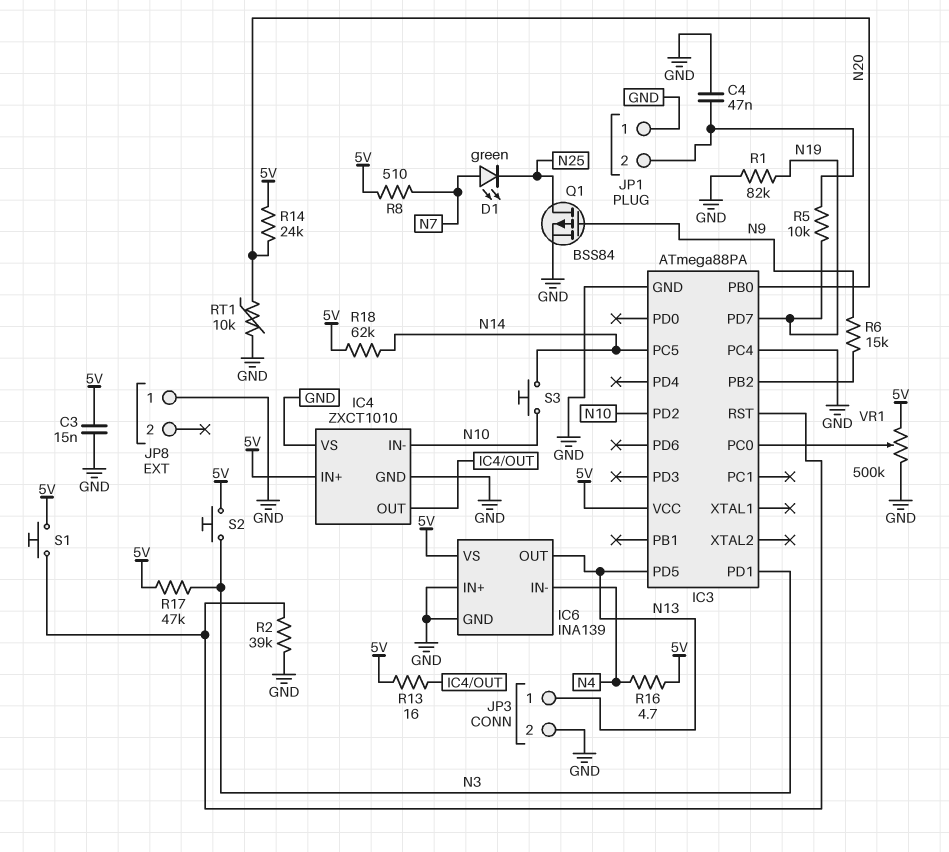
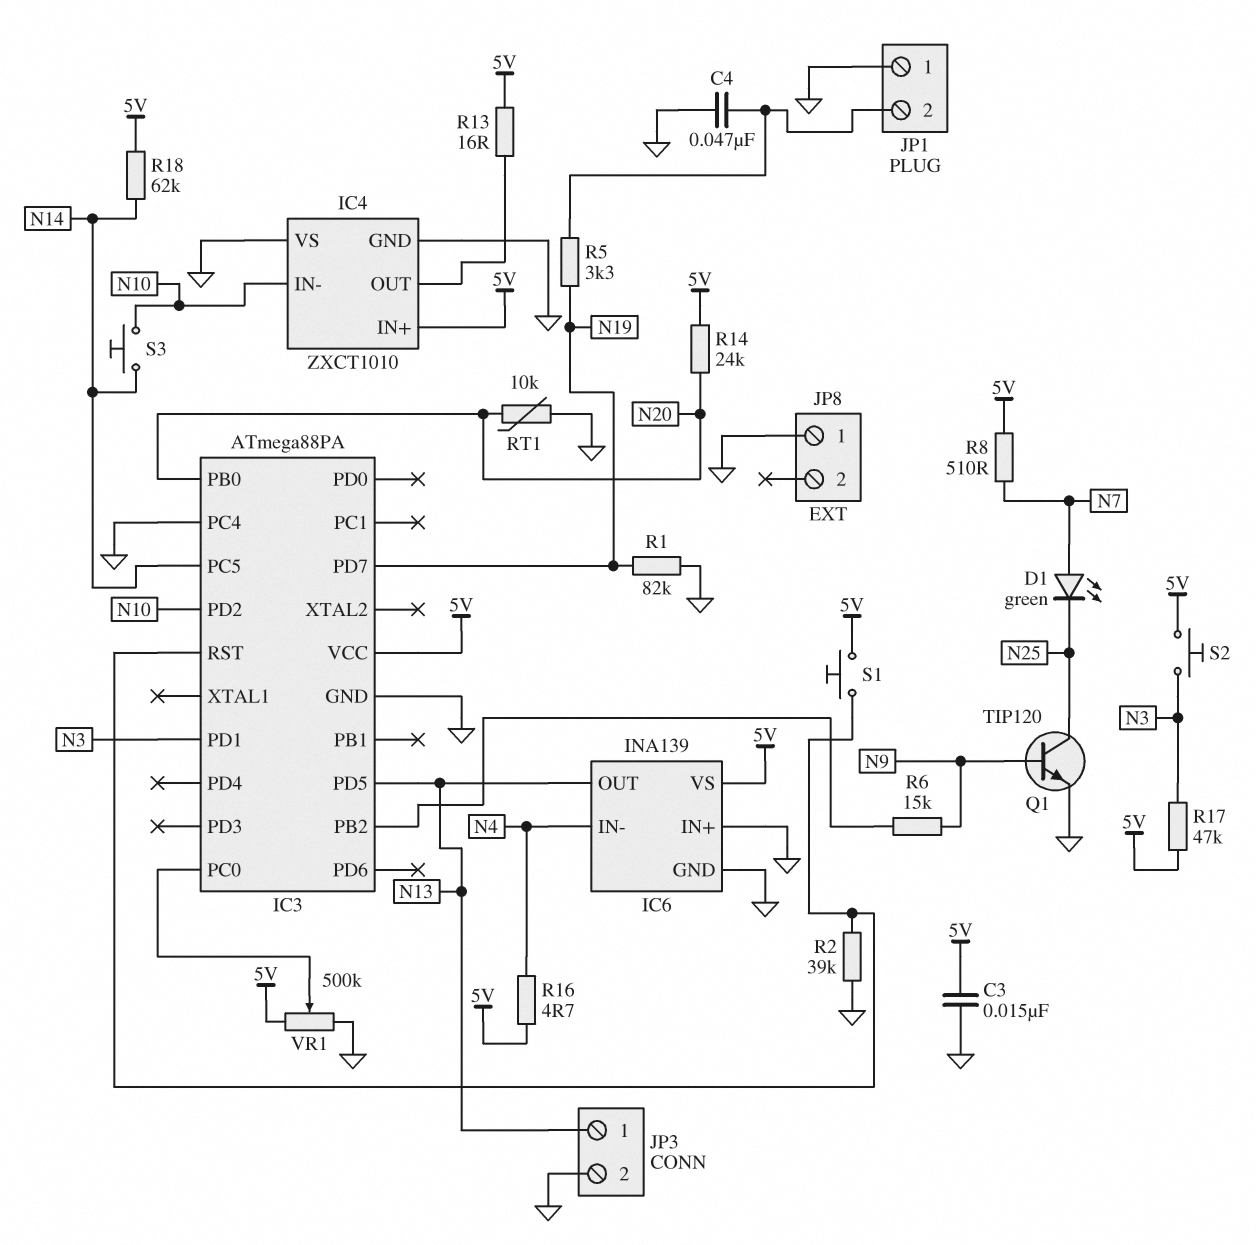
Q1: PMOS BSS84 (G N9, D N25, S GND) -> NPN TIP120 (B N9, C N25, E GND)
R5: 10k (JP1/2, N19) -> 3.3k (JP1/2, N19)

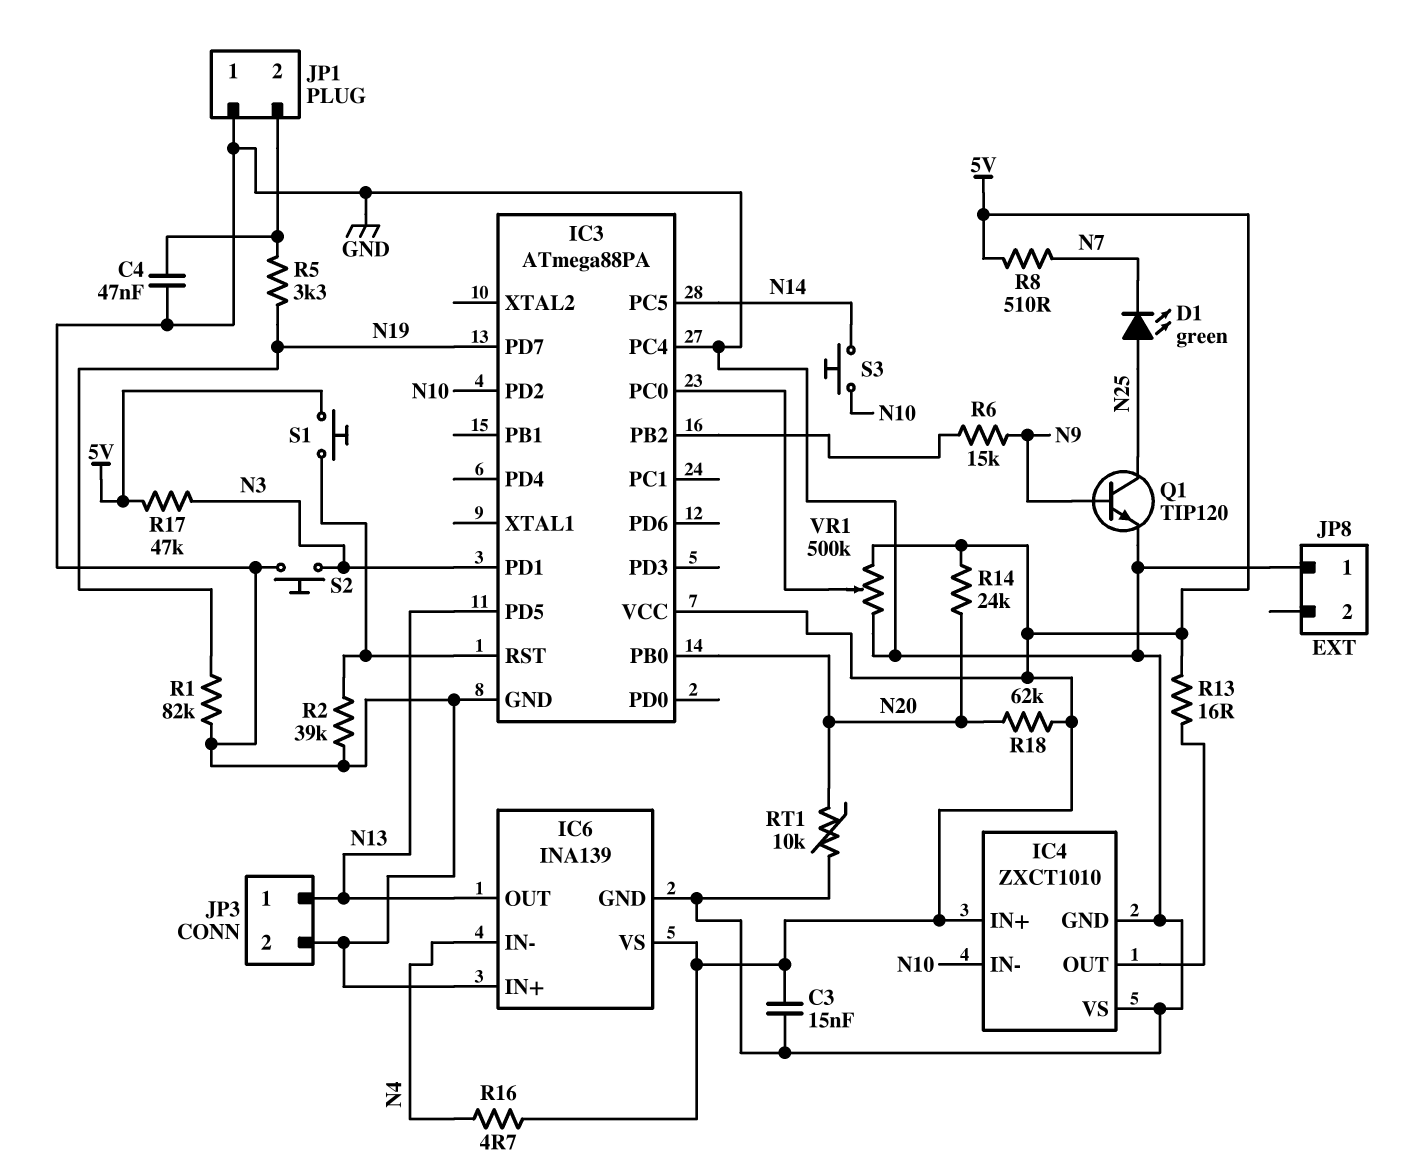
D1: LED green (A N7, K N25) -> LED green (A N25, K N7)
R18: 62k (5V, N14) -> 62k (5V, N20)
S2: button (5V, N3) -> button (GND, N3)

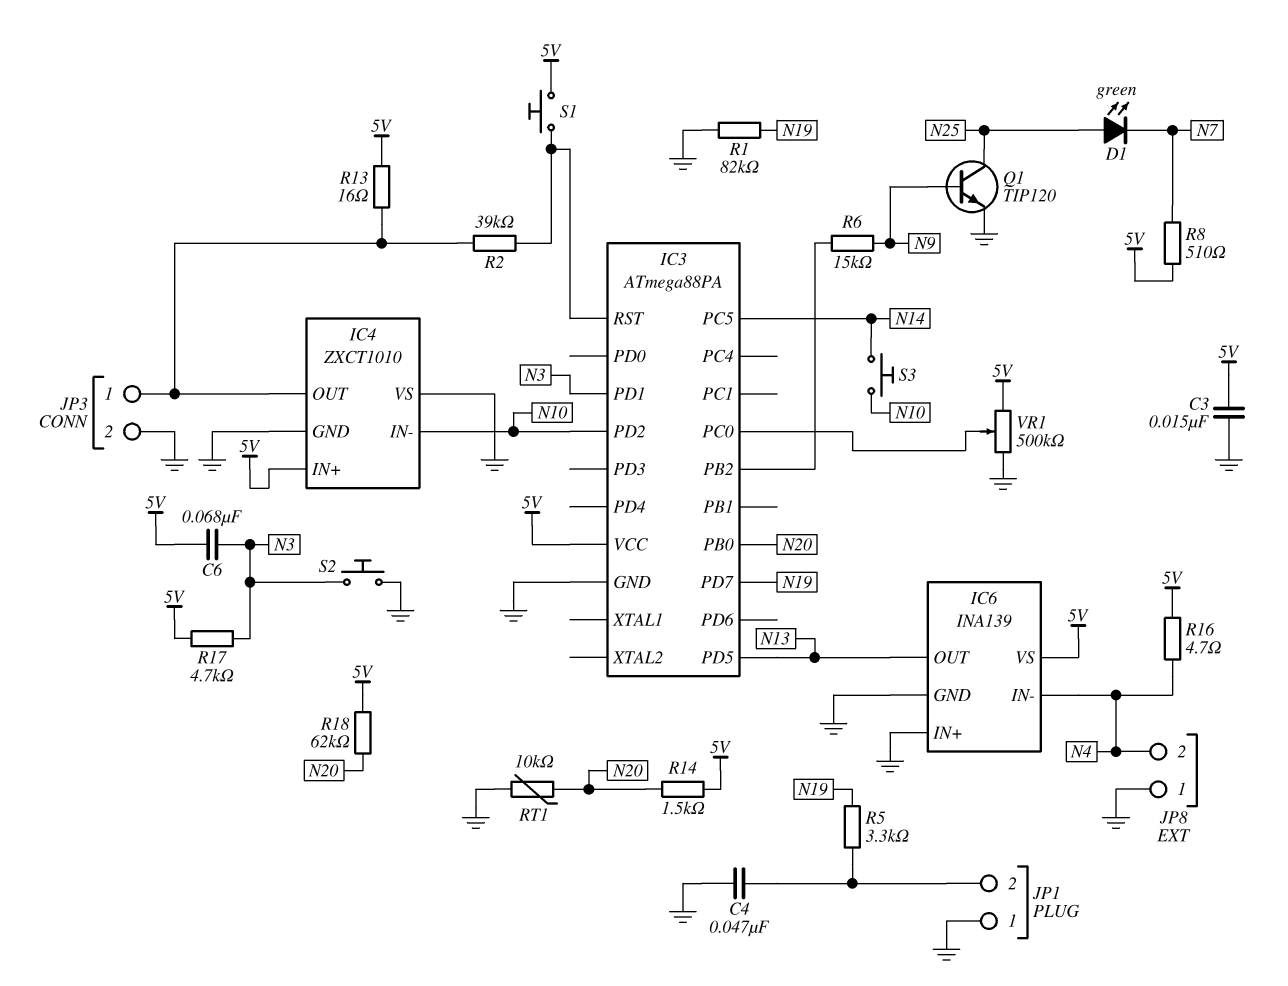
C6: none -> 68nF (5V, N3)
IC3 pin PC4: GND -> none
JP3 pin 1: N13 -> IC4/OUT
JP8 pin 2: none -> N4
R2: 39k (GND, IC3/RST) -> 39k (IC3/RST, IC4/OUT)
R14: 24k (5V, N20) -> 1.5k (5V, N20)
R17: 47k (5V, N3) -> 4.7k (5V, N3)

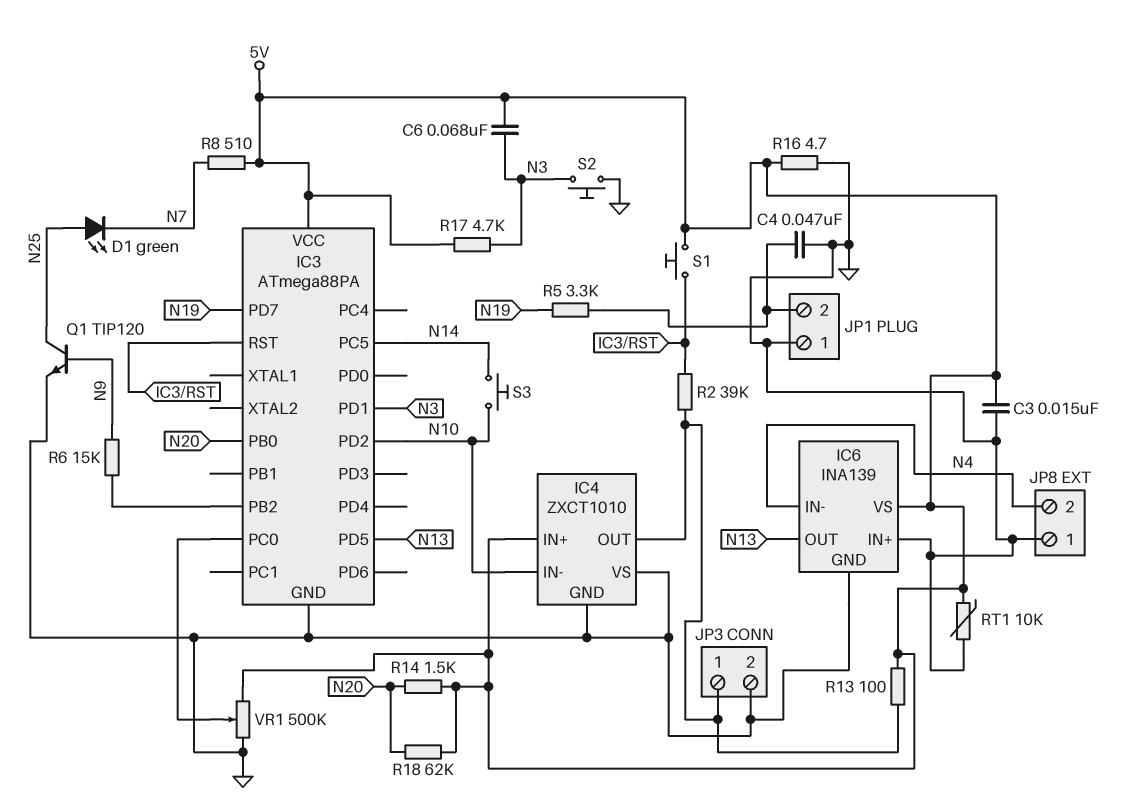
R1: 82k (GND, N19) -> none
R13: 16 (5V, IC4/OUT) -> 100 (5V, IC4/OUT)
R16: 4.7 (5V, N4) -> 4.7 (5V, GND)
RT1: 10k (GND, N20) -> 10k (5V, GND)

